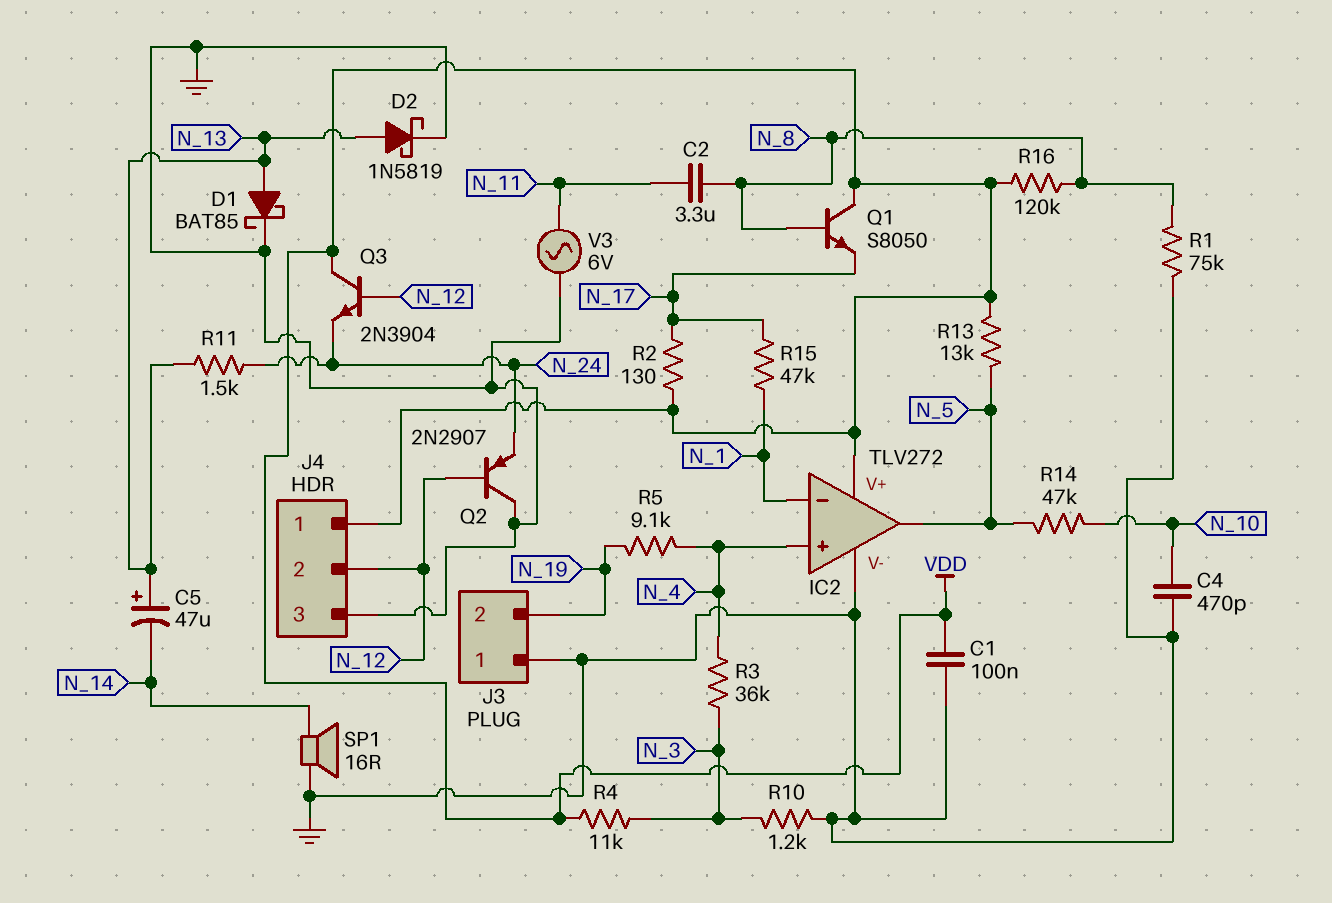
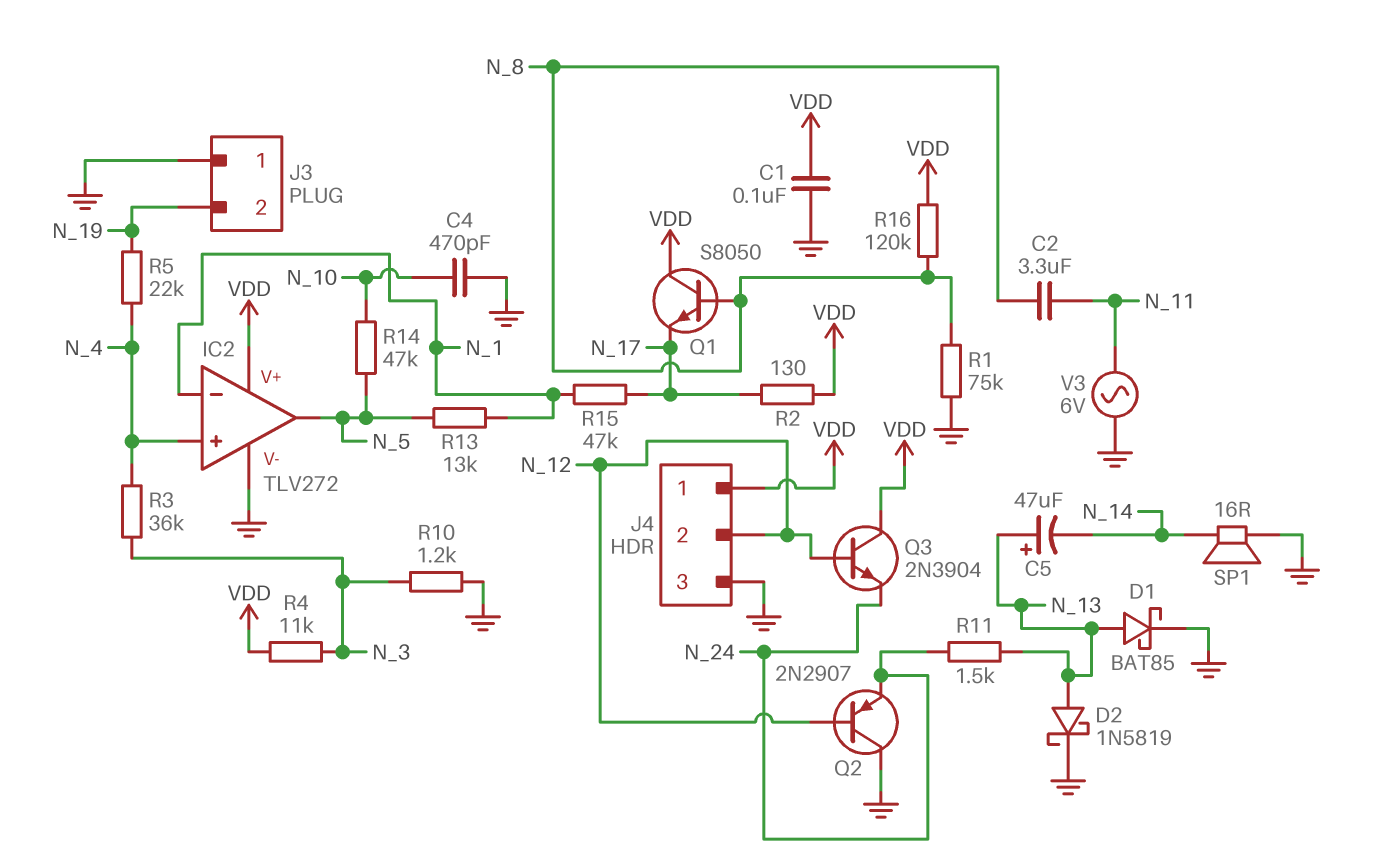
R5: 9.1k (N_4, N_19) -> 22k (N_4, N_19)
R13: 13k (N_5, VDD) -> 13k (N_1, N_5)

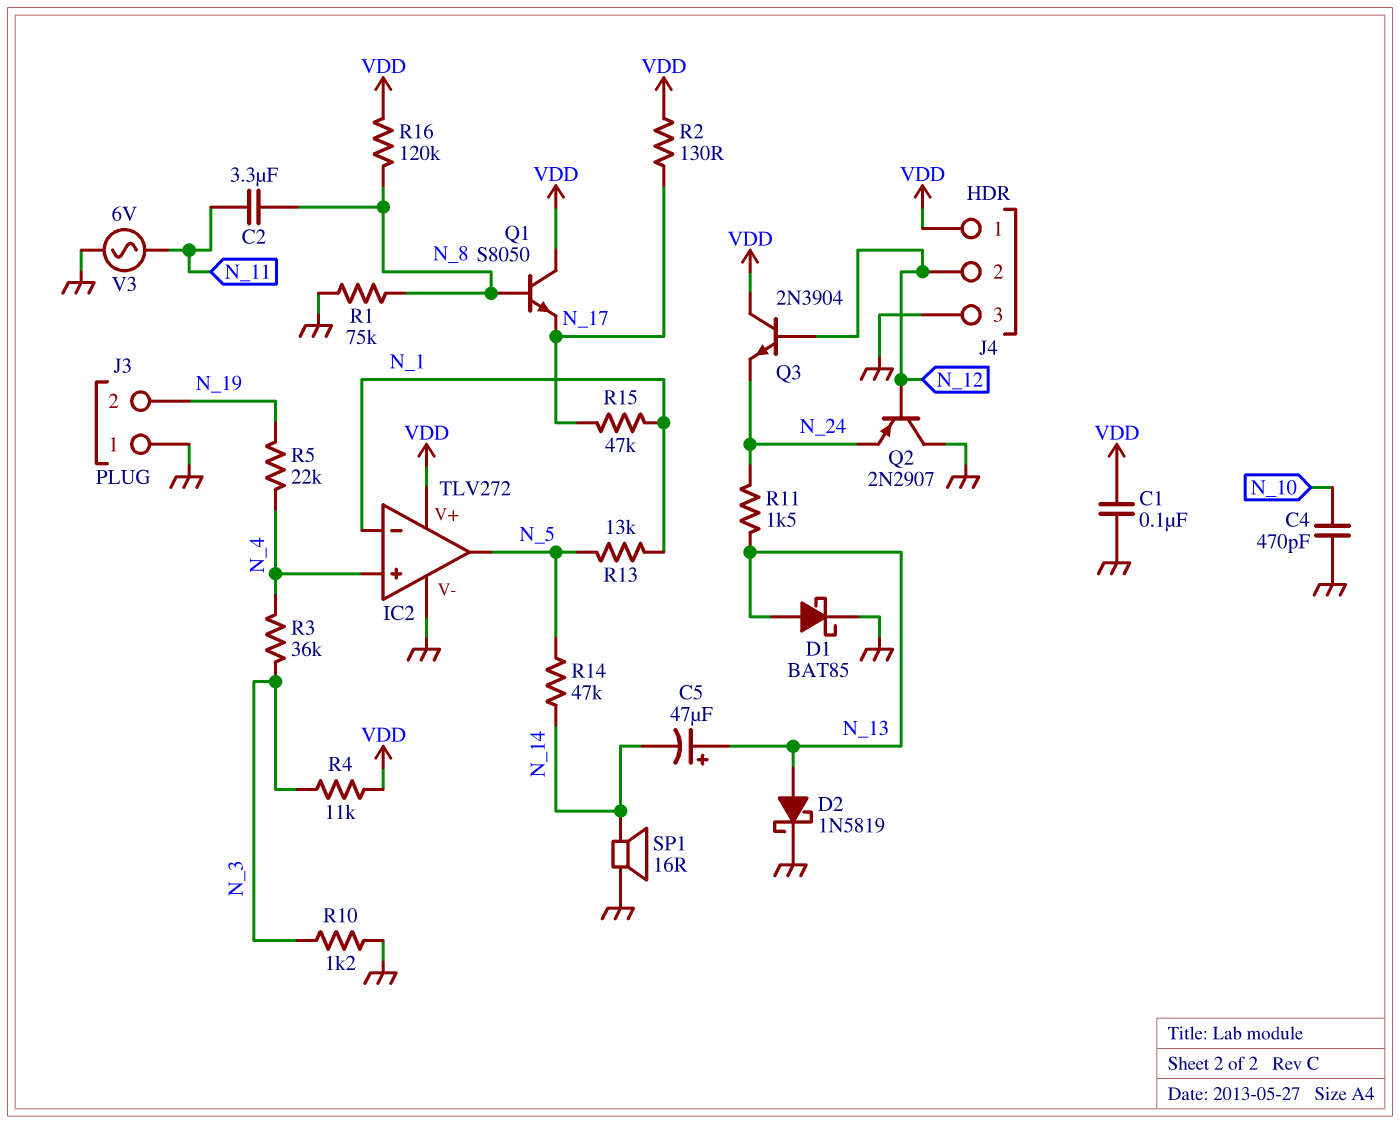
R14: 47k (N_5, N_10) -> 47k (N_5, N_14)

